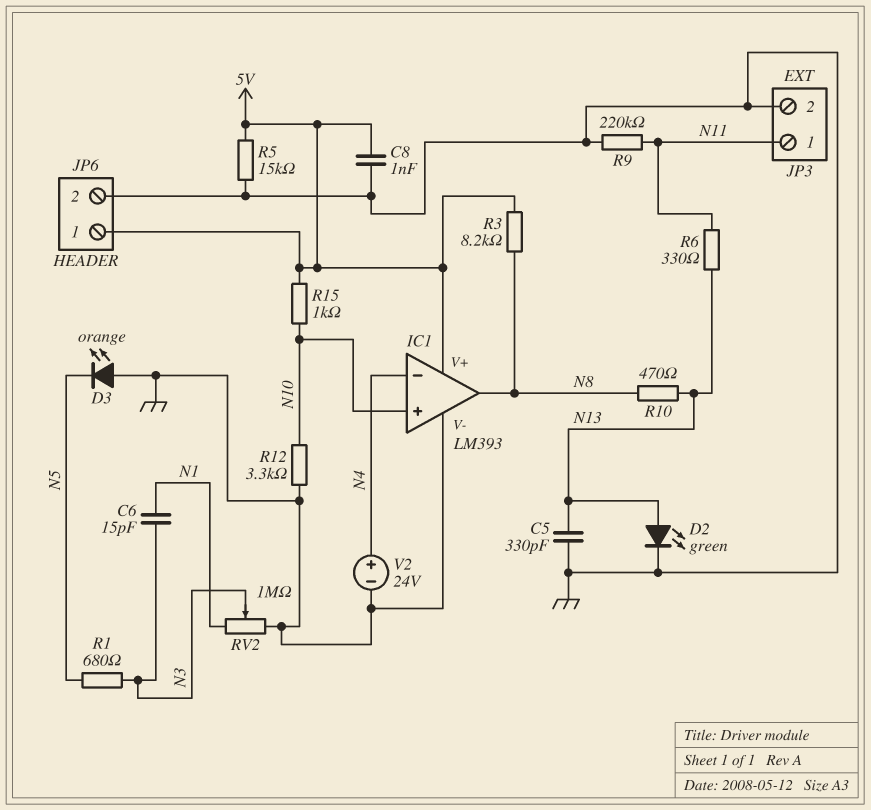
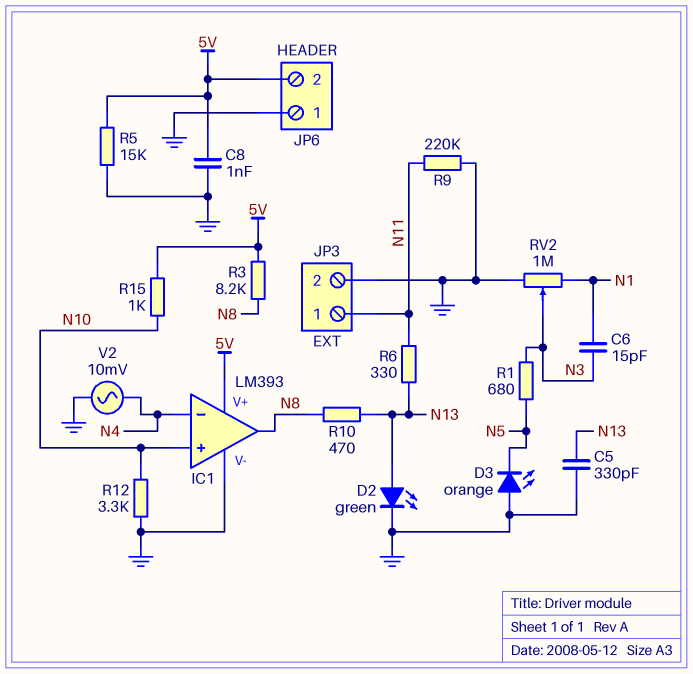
JP6 pin 1: 5V -> GND
JP6 pin 2: GND -> 5V
V2: 24V (plus N4, minus GND) -> AC 10mV (GND, N4)

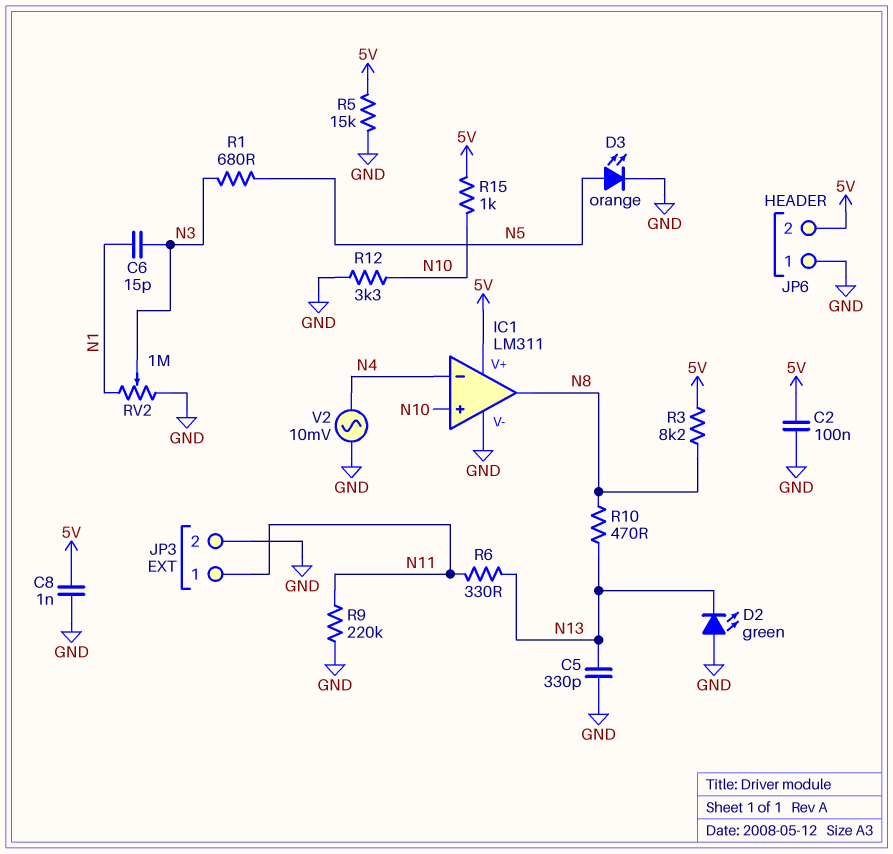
C2: none -> 100nF (5V, GND)
D2: LED green (A N13, K GND) -> LED green (A GND, K N13)
D3: LED orange (A GND, K N5) -> LED orange (A N5, K GND)
IC1: LM393 -> LM311

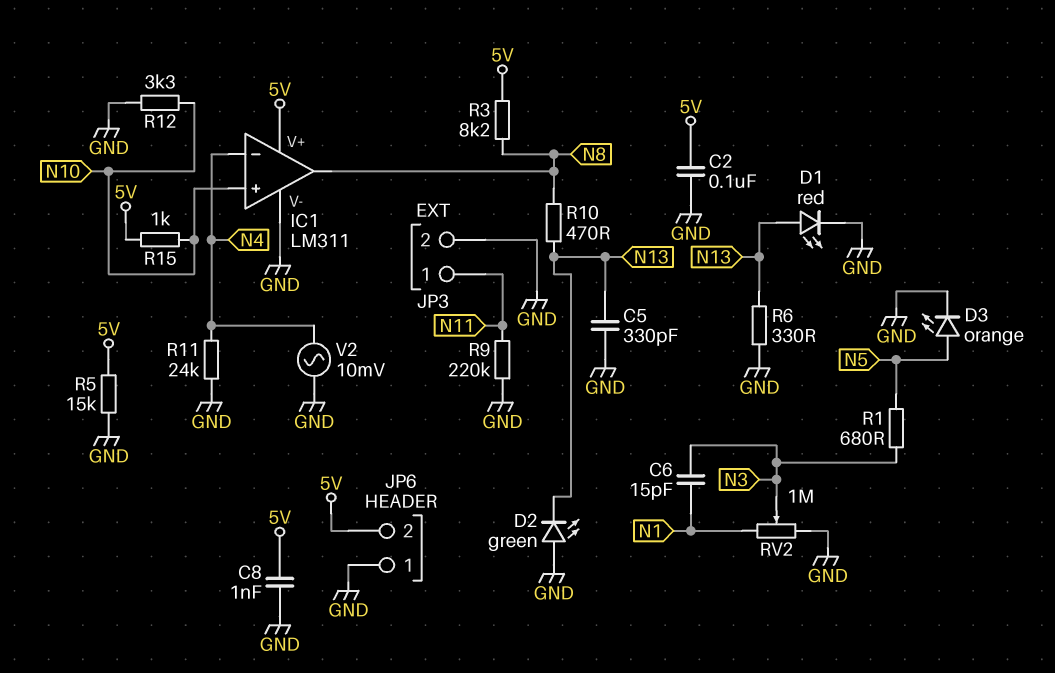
D1: none -> LED red (A N13, K GND)
R6: 330 (N11, N13) -> 330 (GND, N13)
R11: none -> 24k (GND, N4)

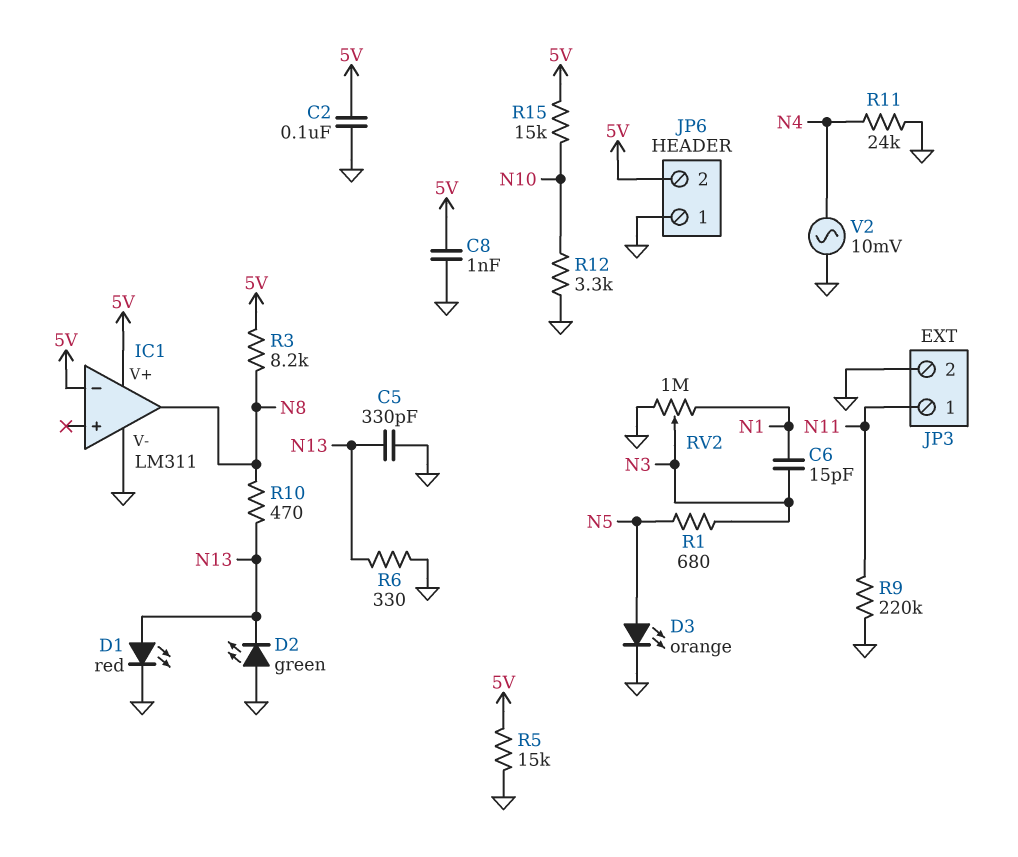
IC1 pin in+: N10 -> none
IC1 pin in-: N4 -> 5V
R15: 1k (5V, N10) -> 15k (5V, N10)

